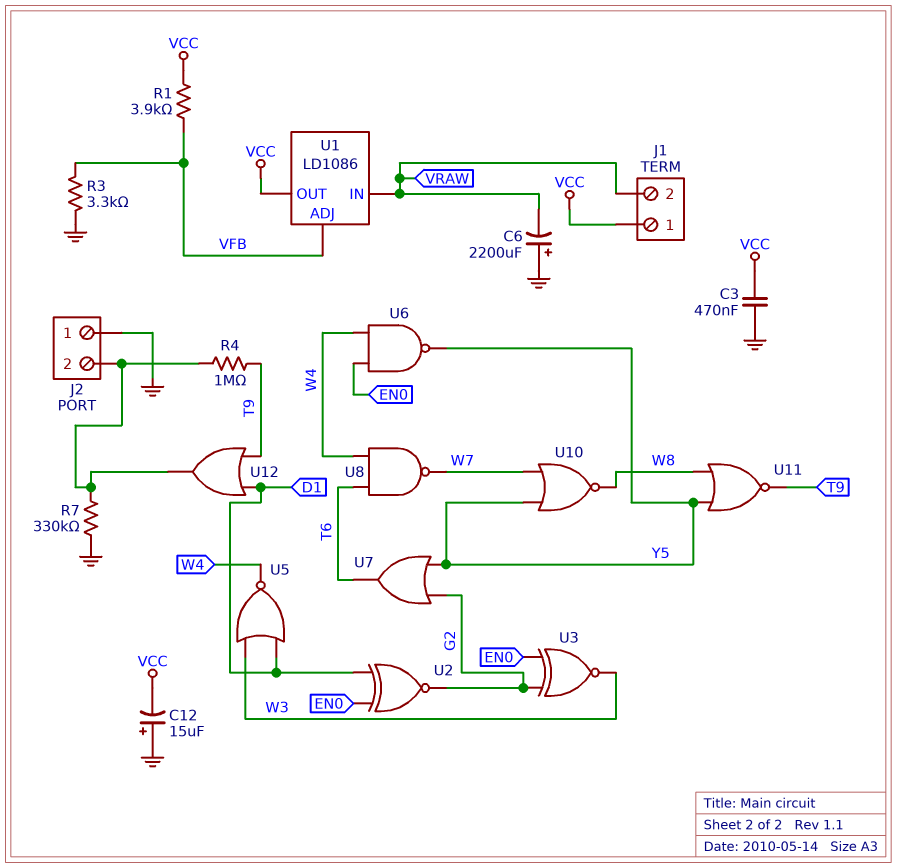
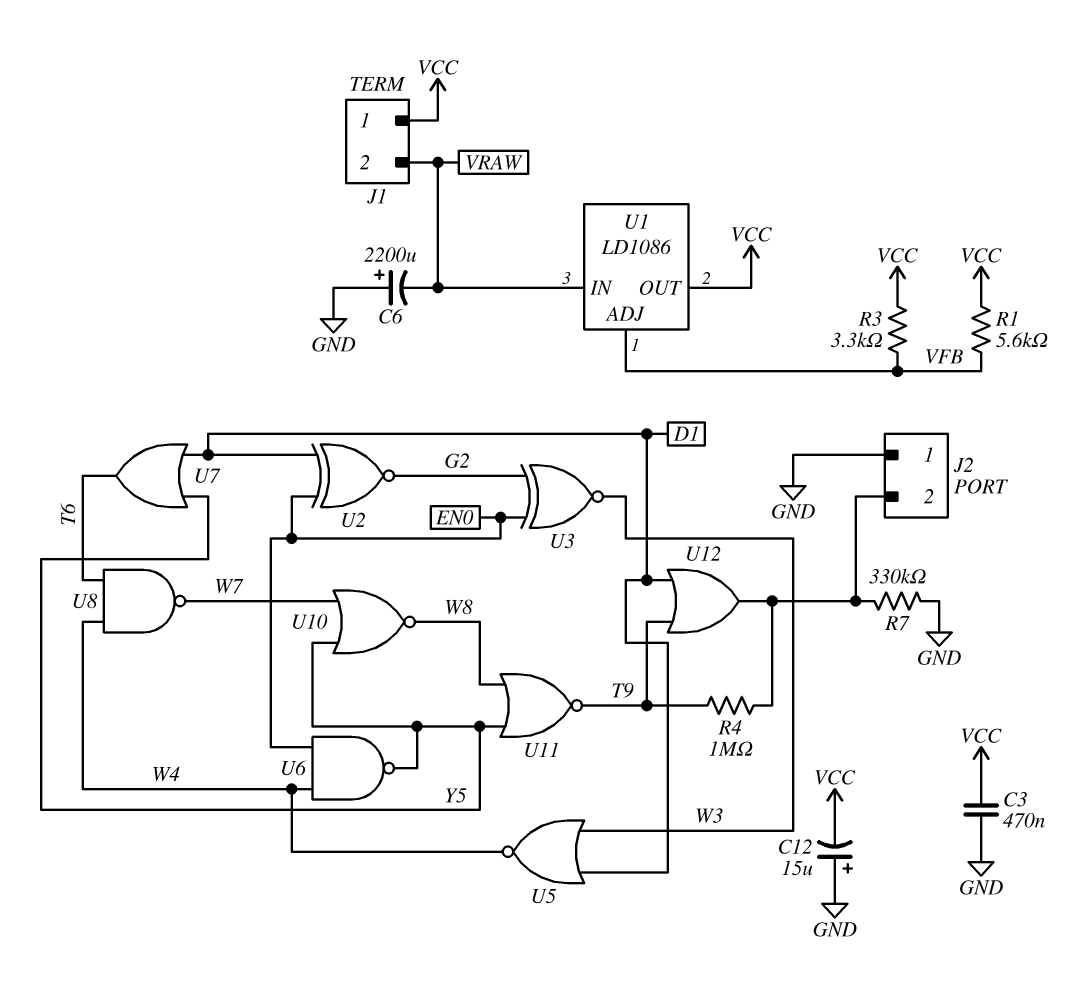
R1: 3.9k (VCC, VFB) -> 5.6k (VCC, VFB)
R3: 3.3k (GND, VFB) -> 3.3k (VCC, VFB)
U7: OR (in G2, in Y5, out T6) -> OR (in D1, in Y5, out T6)

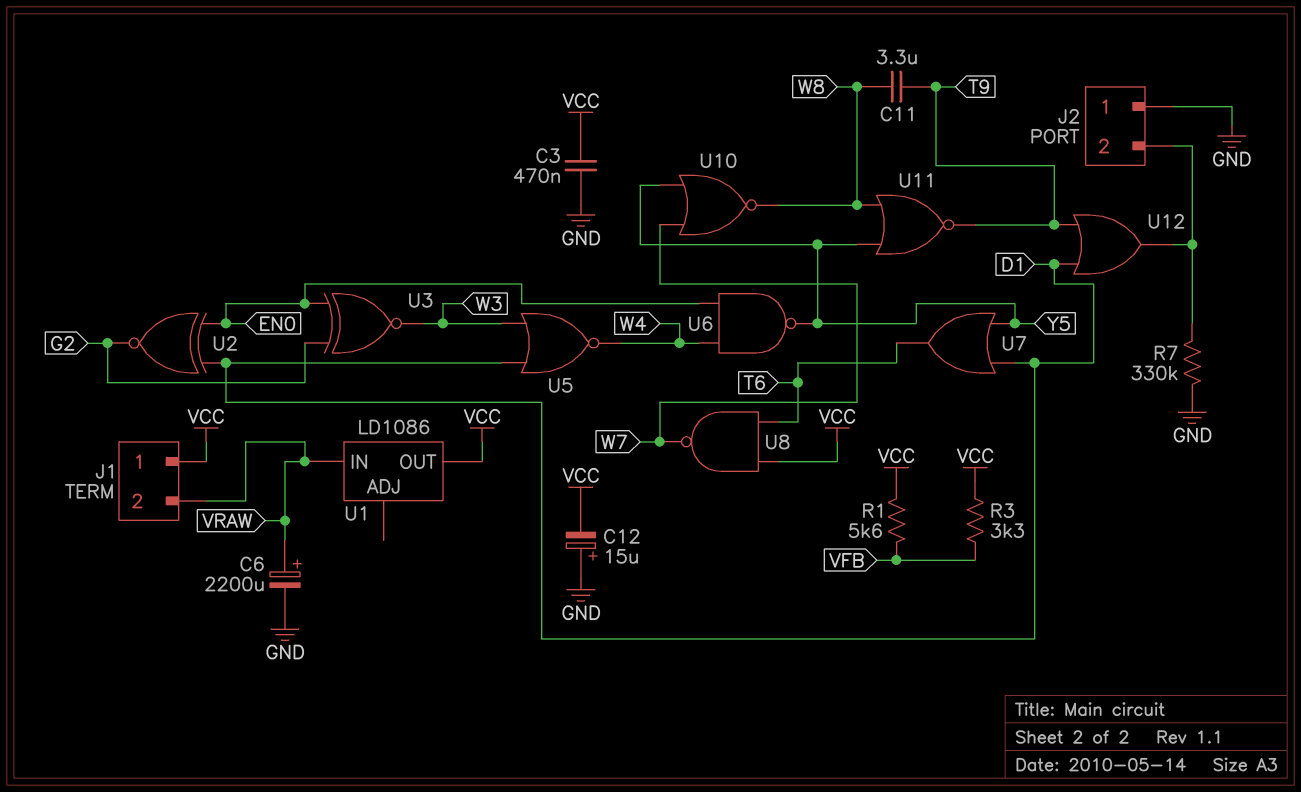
C6: 2200uF (plus GND, minus VRAW) -> 2200uF (plus VRAW, minus GND)
C11: none -> 3.3uF (T9, W8)
R4: 1M (J2/2, T9) -> none
U1 pin ADJ: VFB -> none
U8: NAND (in T6, in W4, out W7) -> NAND (in T6, in VCC, out W7)

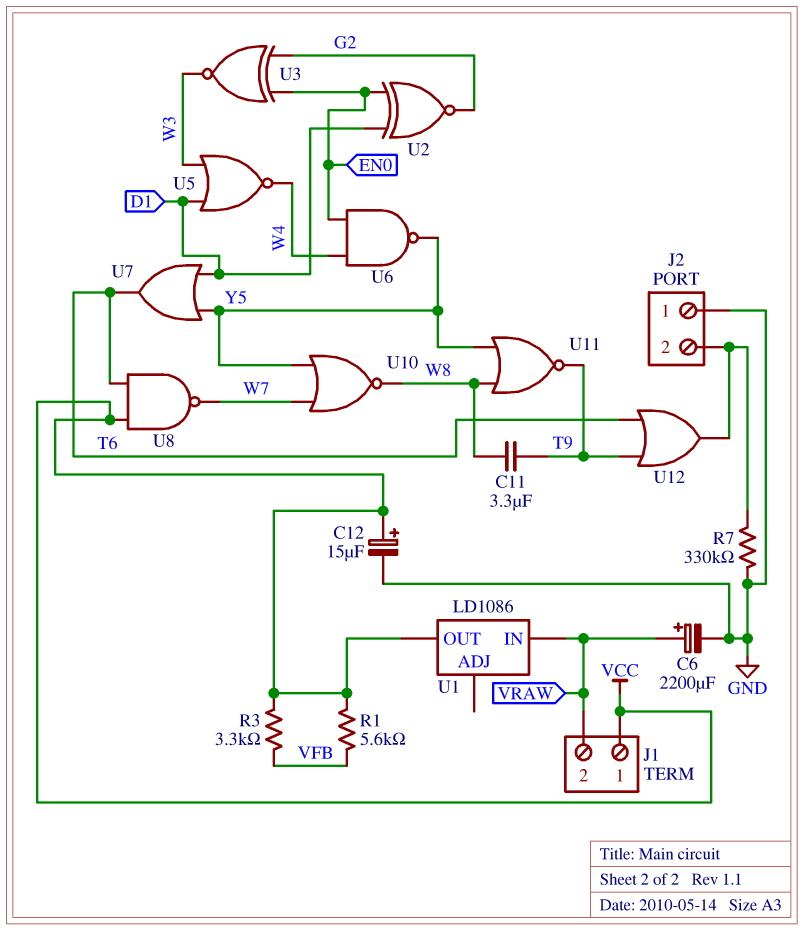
C3: 470nF (GND, VCC) -> none
C12: 15uF (plus GND, minus VCC) -> 15uF (plus VCC, minus GND)
U12: OR (in D1, in T9, out J2/2) -> OR (in T6, in T9, out J2/2)

